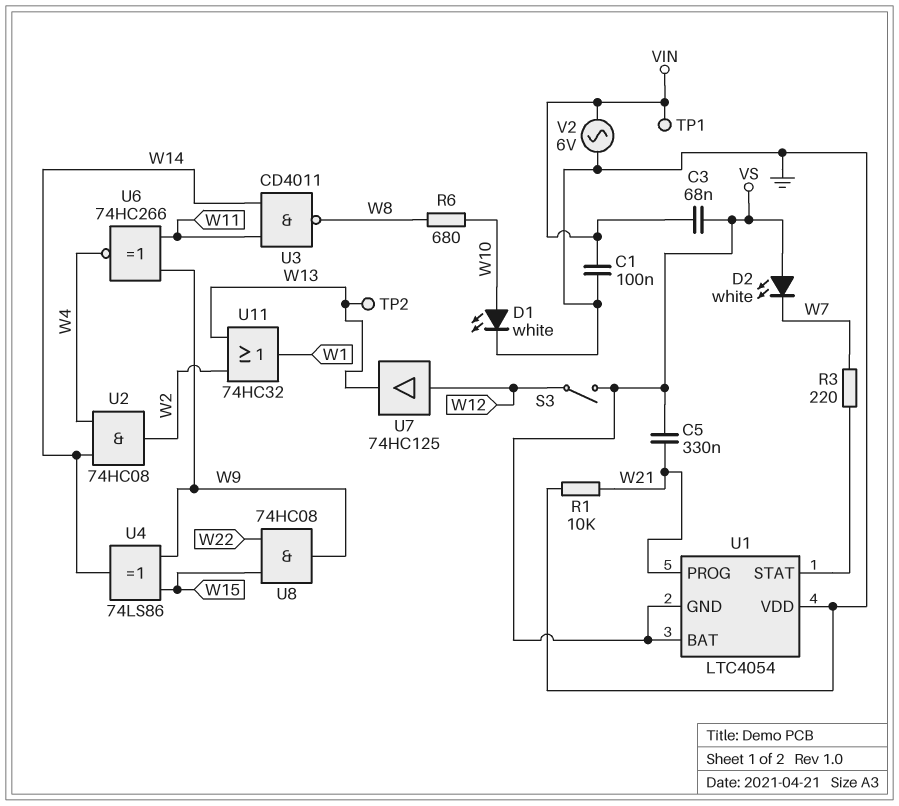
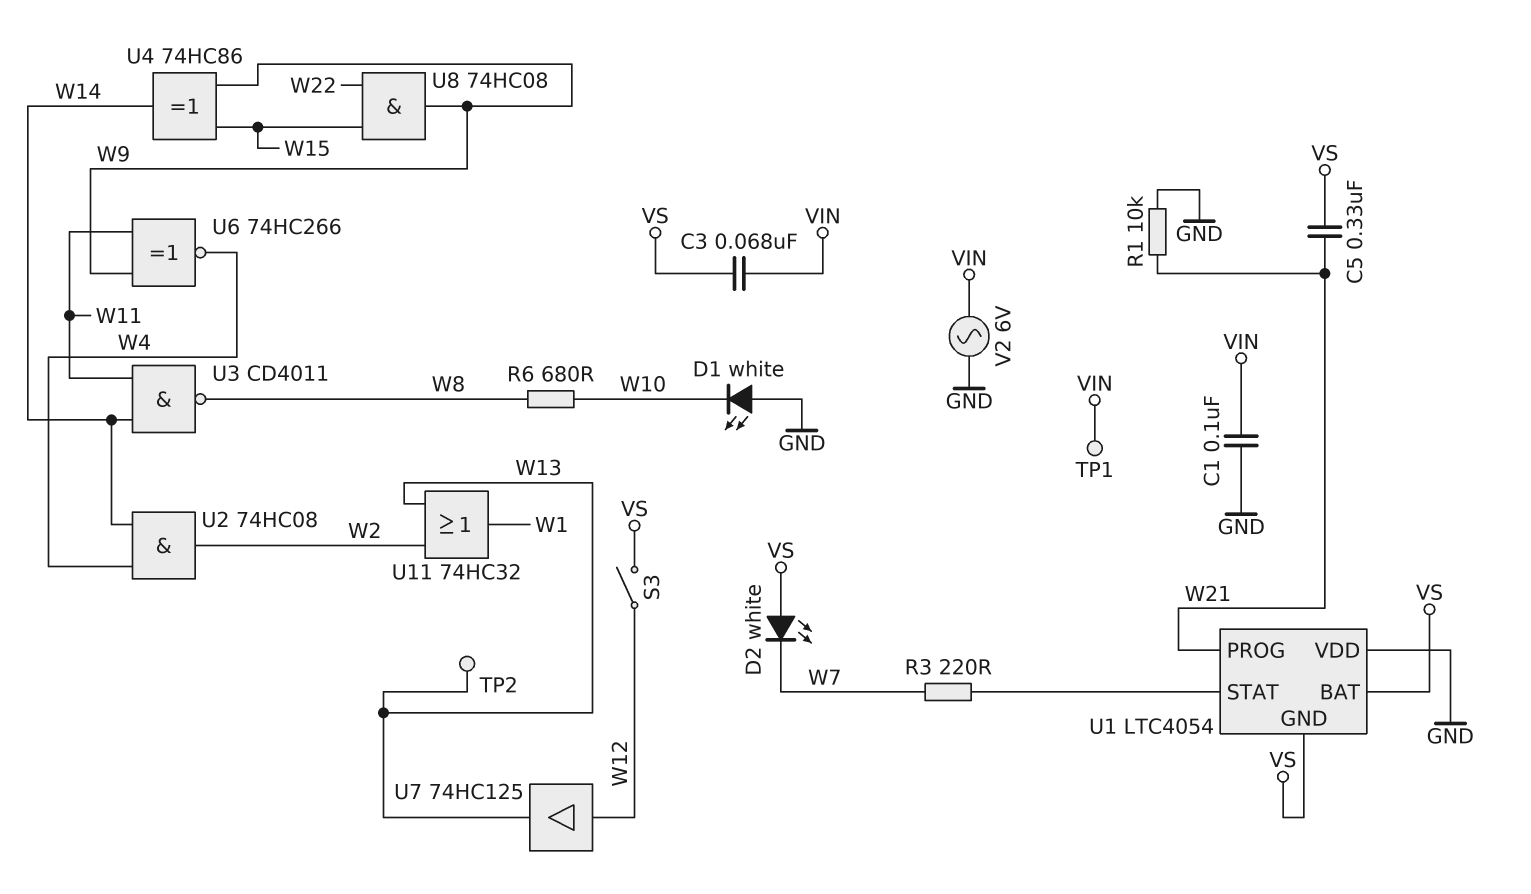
D1: LED white (A W10, K GND) -> LED white (A GND, K W10)
U4: XOR 74LS86 (in W9, in W15, out W14) -> XOR 74HC86 (in W9, in W15, out W14)

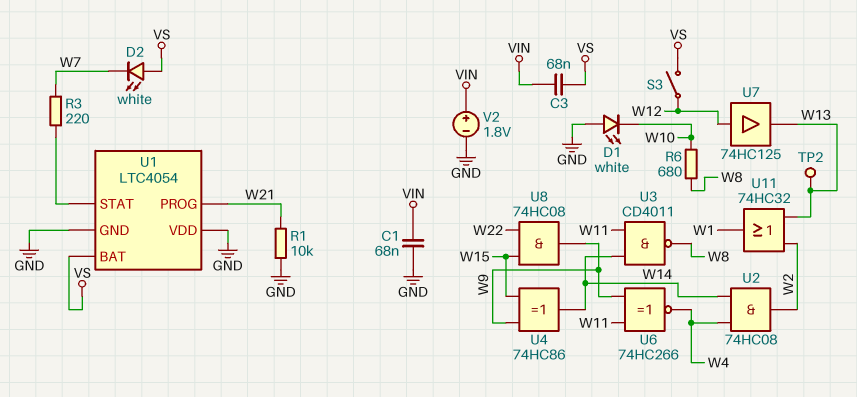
C1: 100nF (GND, VIN) -> 68nF (GND, VIN)
C5: 330nF (VS, W21) -> none
TP1: test point (VIN) -> none
U1 pin GND: VS -> GND
V2: AC 6V (GND, VIN) -> 1.8V (plus VIN, minus GND)

